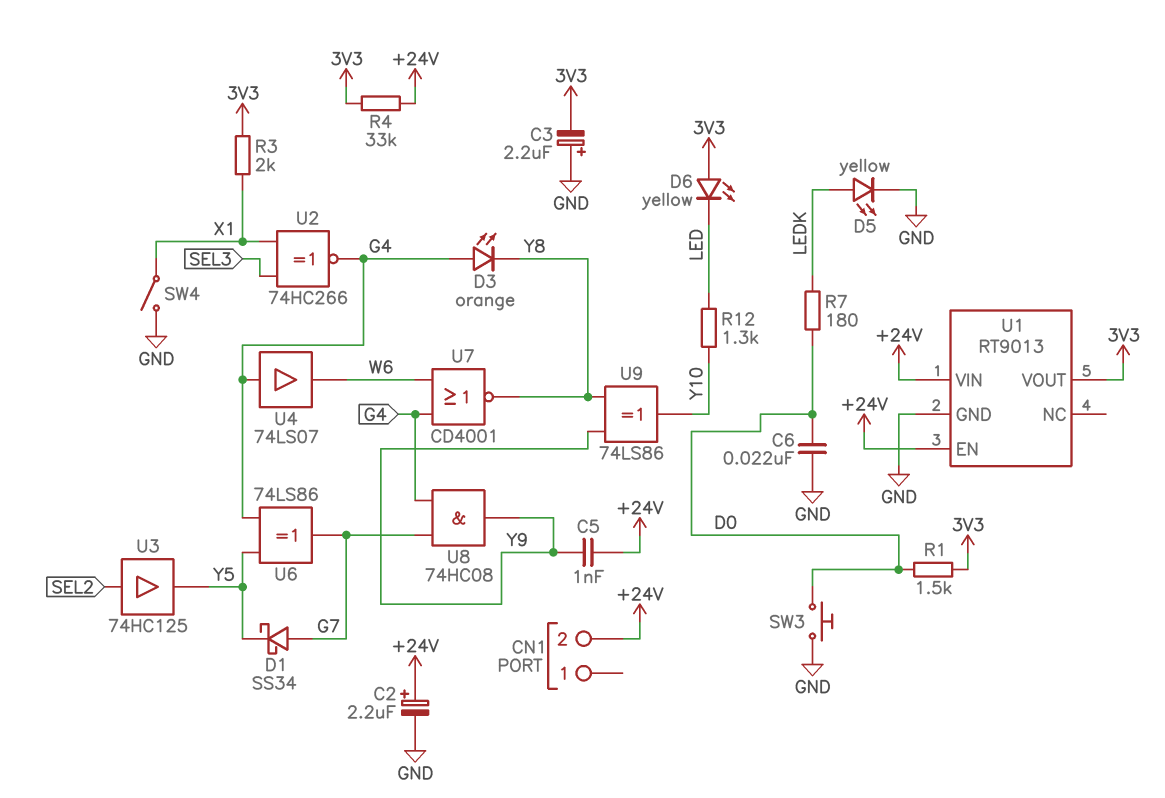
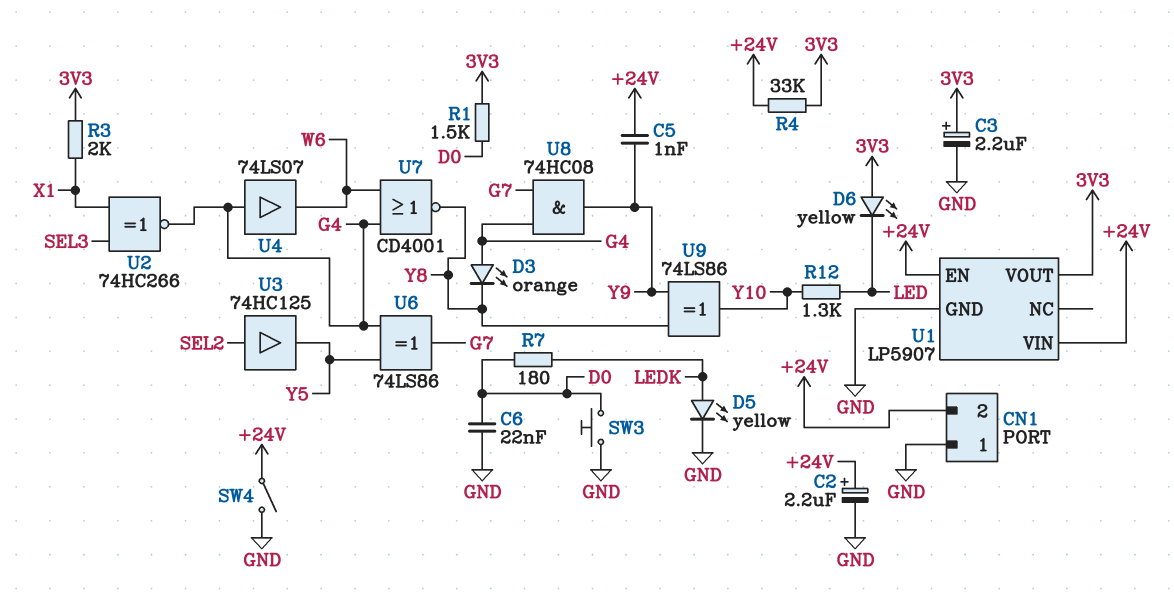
C3: 2.2uF (plus GND, minus 3V3) -> 2.2uF (plus 3V3, minus GND)
CN1 pin 1: none -> GND
D1: schottky SS34 (A G7, K Y5) -> none
SW4: switch (GND, X1) -> switch (+24V, GND)
U1: RT9013 -> LP5907

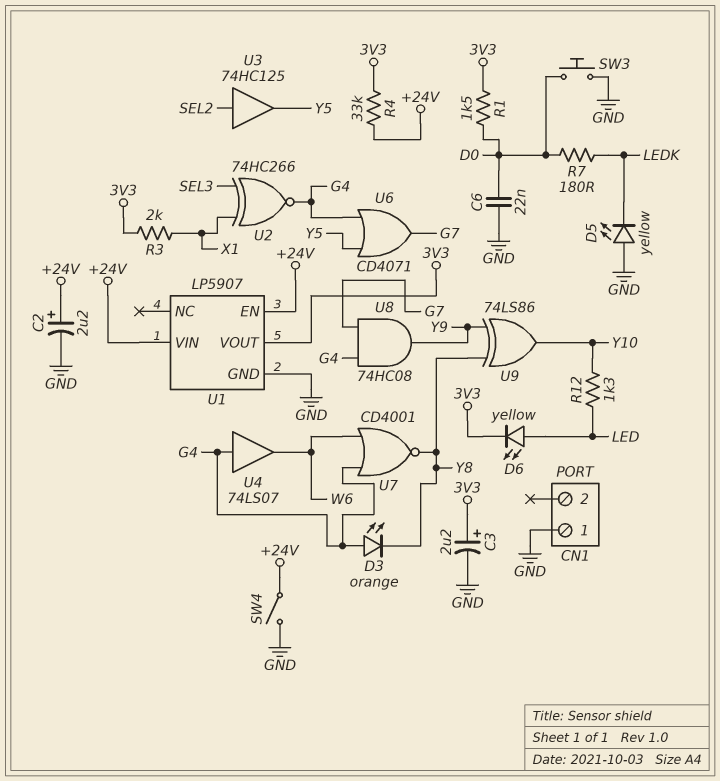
C5: 1nF (+24V, Y9) -> none
CN1 pin 2: +24V -> none
D5: LED yellow (A LEDK, K GND) -> LED yellow (A GND, K LEDK)
D6: LED yellow (A 3V3, K LED) -> LED yellow (A LED, K 3V3)
U6: XOR 74LS86 (in G4, in Y5, out G7) -> OR CD4071 (in G4, in Y5, out G7)

